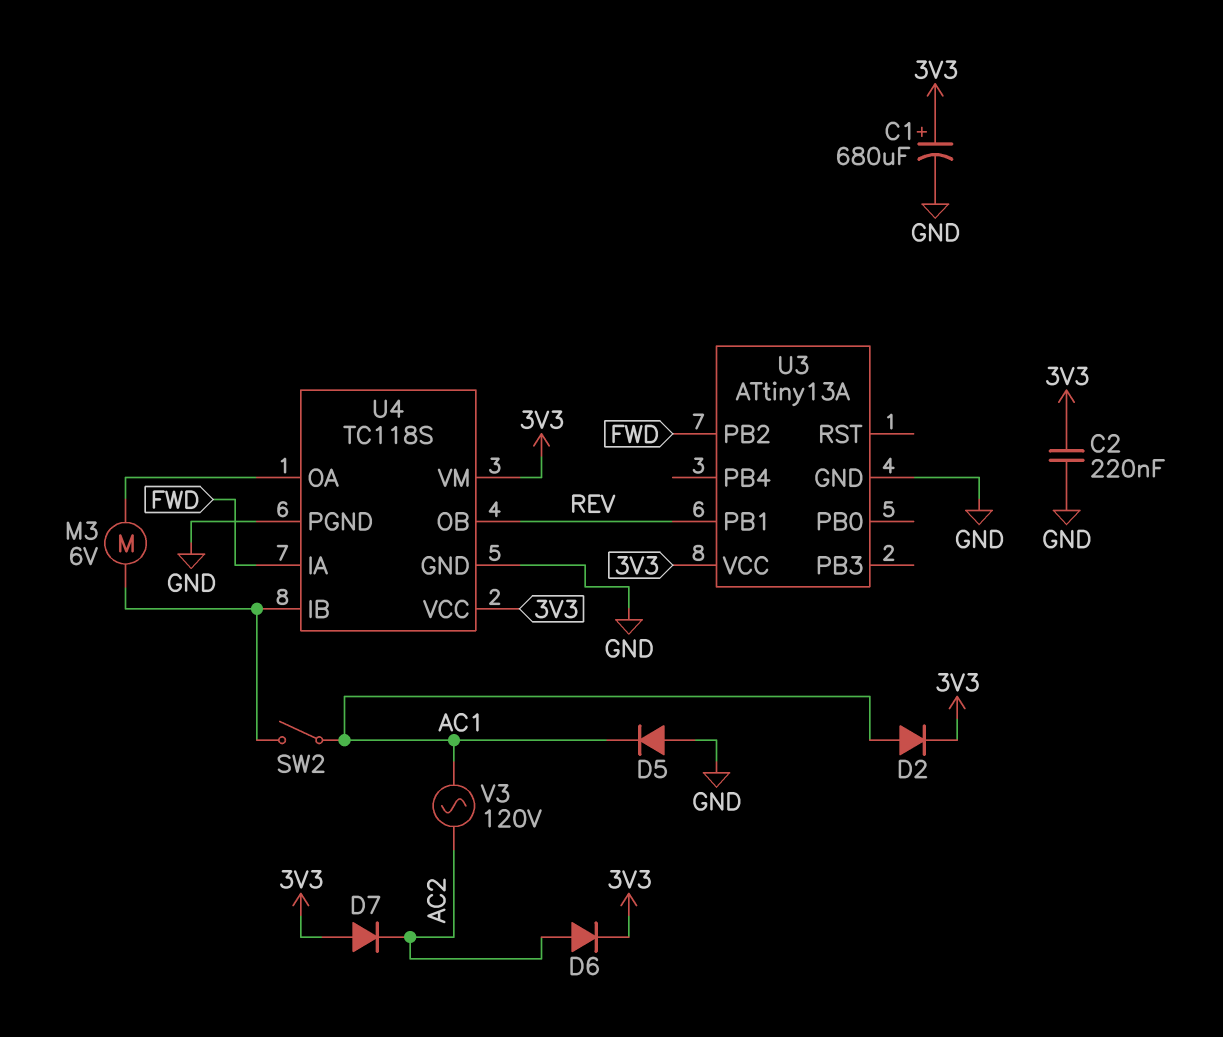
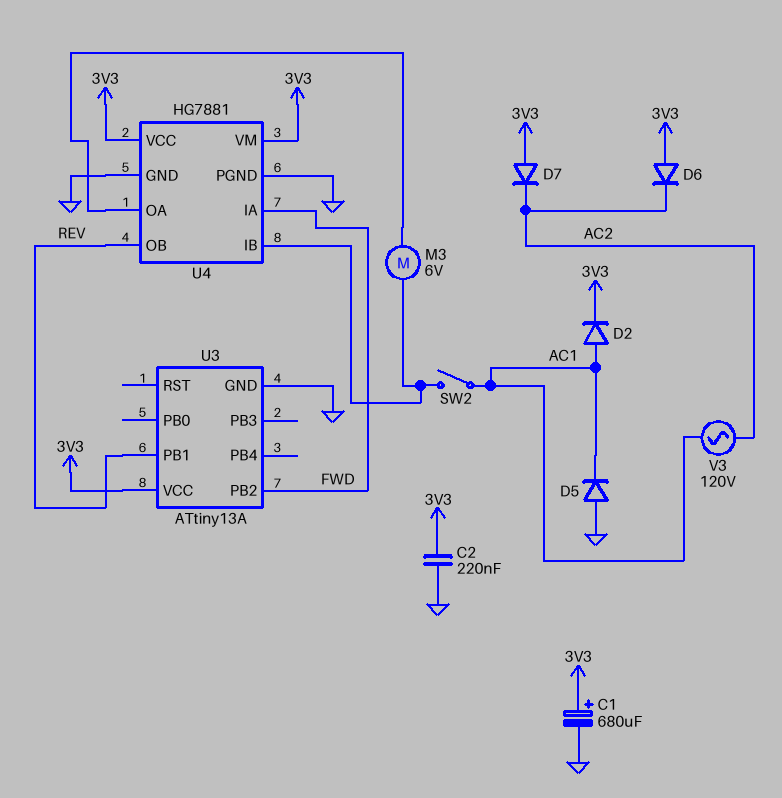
D6: diode (A AC2, K 3V3) -> diode (A 3V3, K AC2)
U4: TC118S -> HG7881

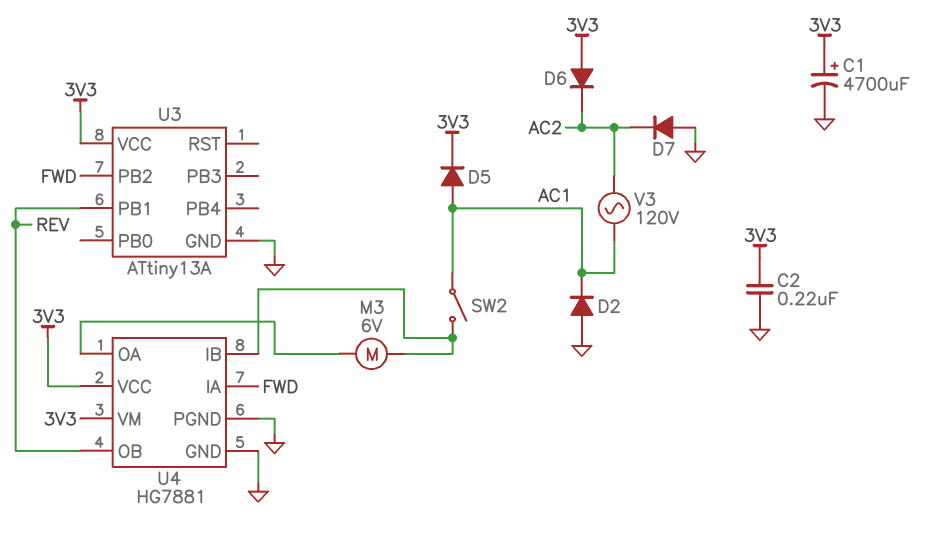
C1: 680uF (plus 3V3, minus GND) -> 4700uF (plus 3V3, minus GND)
D2: diode (A AC1, K 3V3) -> diode (A GND, K AC1)
D5: diode (A GND, K AC1) -> diode (A AC1, K 3V3)
D7: diode (A 3V3, K AC2) -> diode (A GND, K AC2)

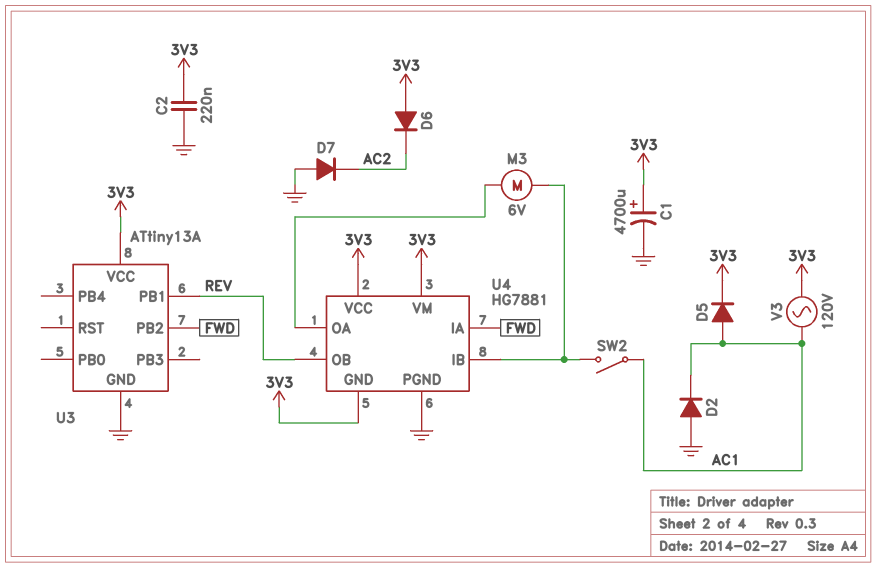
U4 pin GND: GND -> 3V3
V3: AC 120V (AC1, AC2) -> AC 120V (3V3, AC1)

